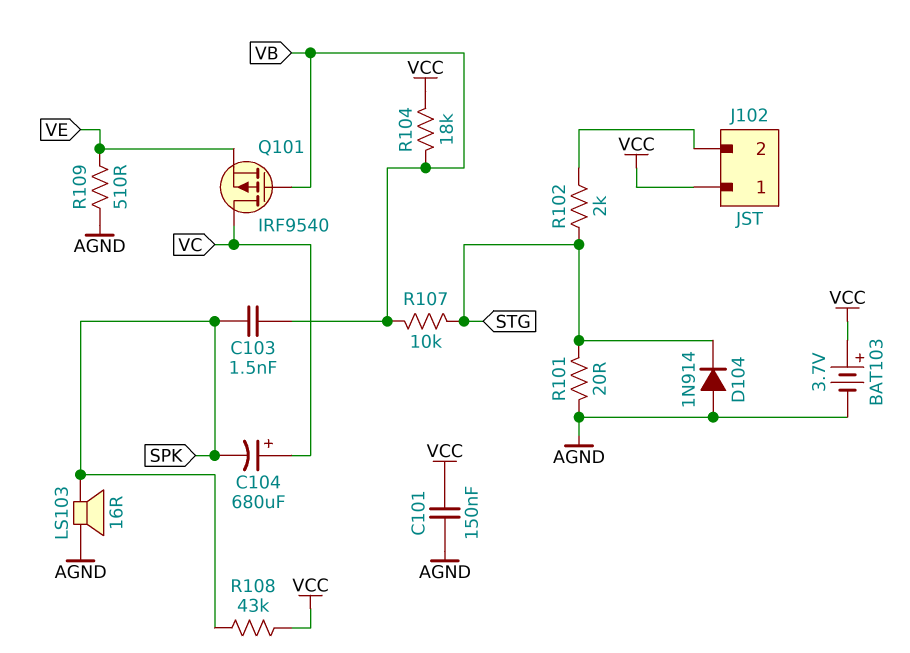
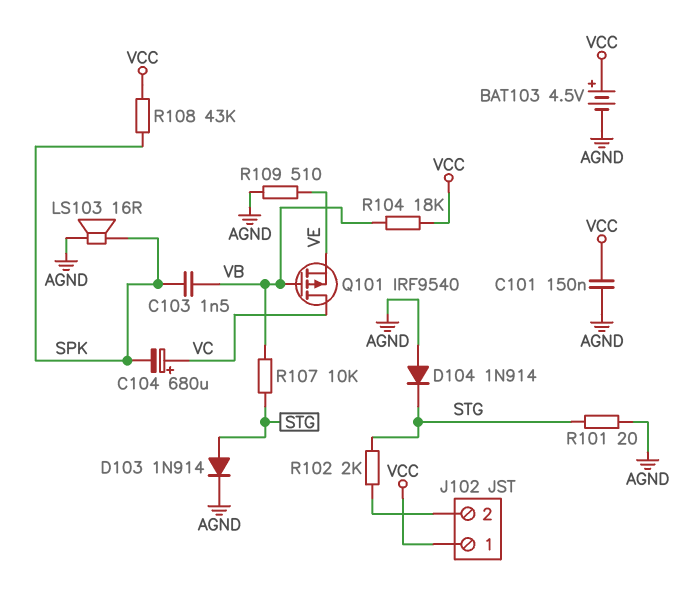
BAT103: 3.7V (plus VCC, minus AGND) -> 4.5V (plus VCC, minus AGND)
D103: none -> diode 1N914 (A STG, K AGND)

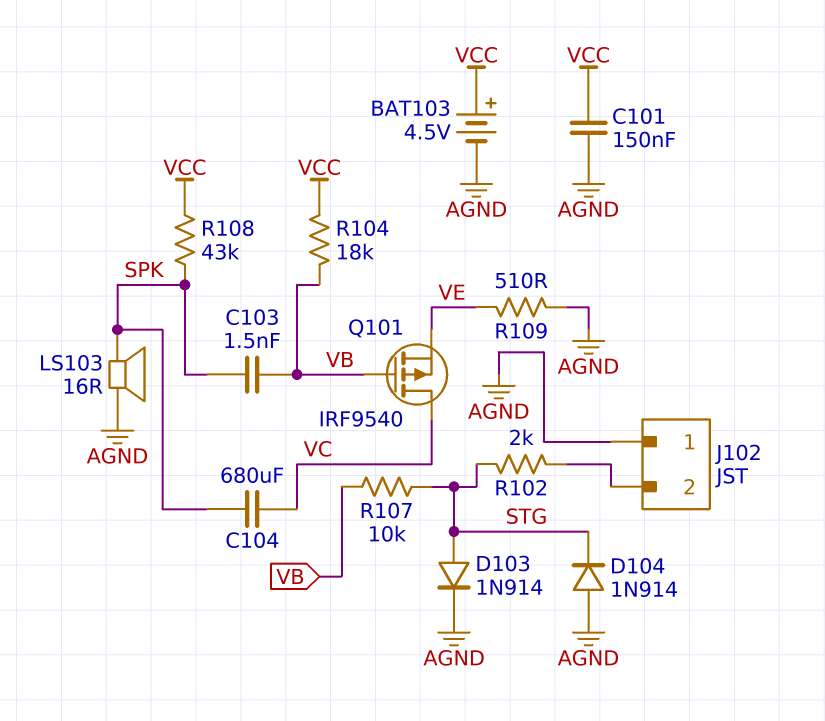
C104: 680uF (plus VC, minus SPK) -> 680uF (SPK, VC)
J102 pin 1: VCC -> AGND
R101: 20 (AGND, STG) -> none

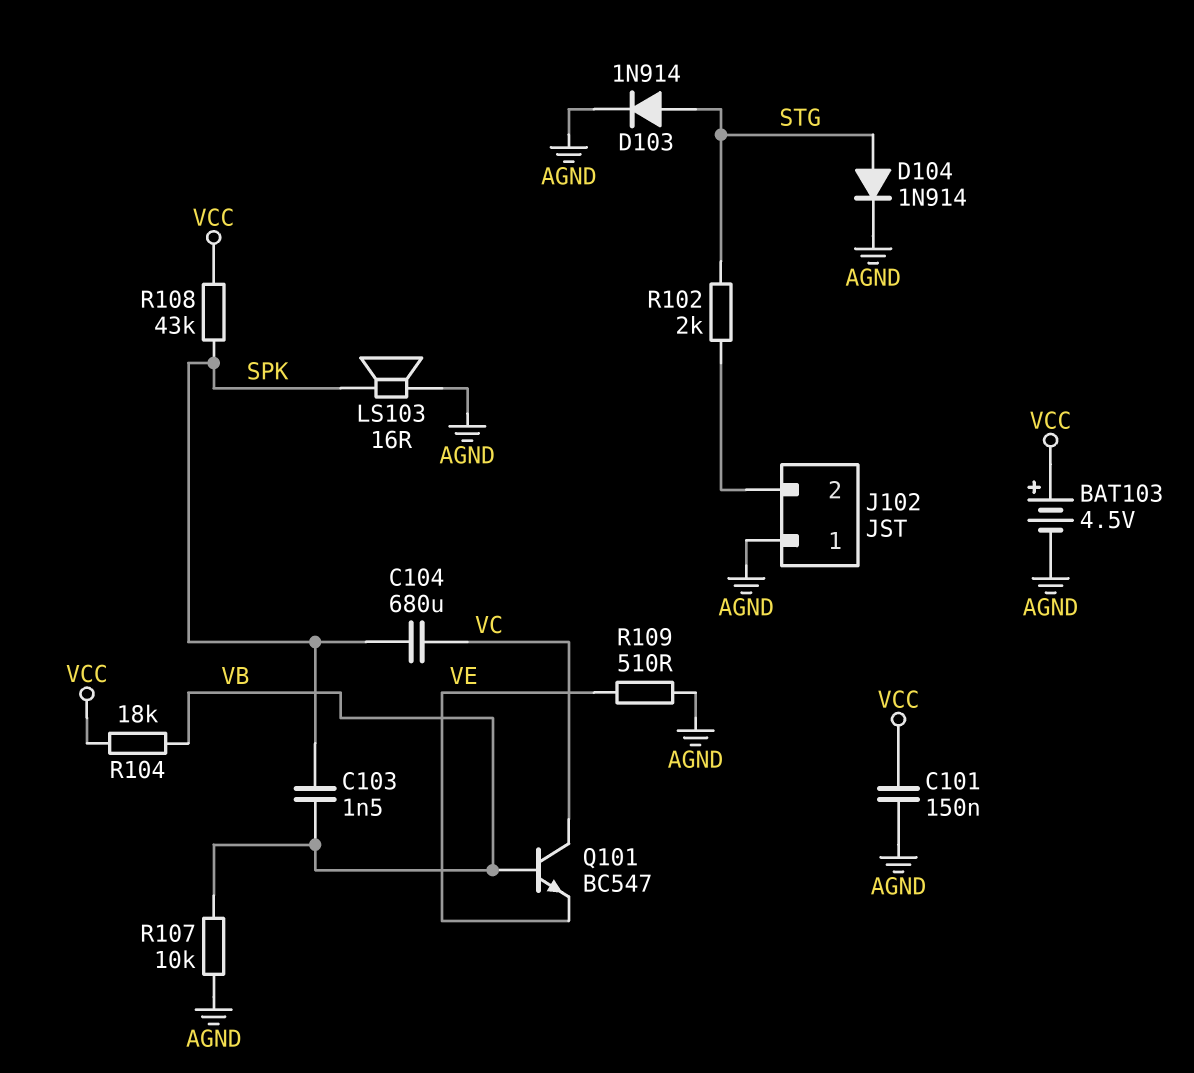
D104: diode 1N914 (A AGND, K STG) -> diode 1N914 (A STG, K AGND)
Q101: PMOS IRF9540 (G VB, D VC, S VE) -> NPN BC547 (B VB, C VC, E VE)
R107: 10k (STG, VB) -> 10k (AGND, VB)

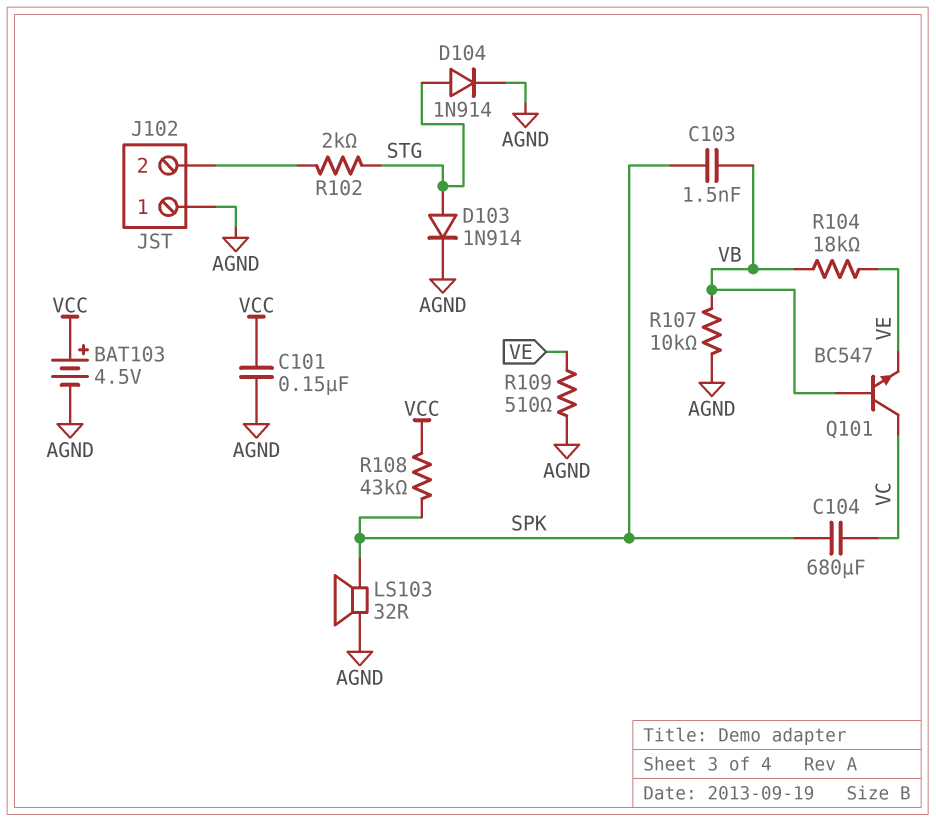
LS103: speaker 16R (AGND, SPK) -> speaker 32R (AGND, SPK)
R104: 18k (VB, VCC) -> 18k (VB, VE)

